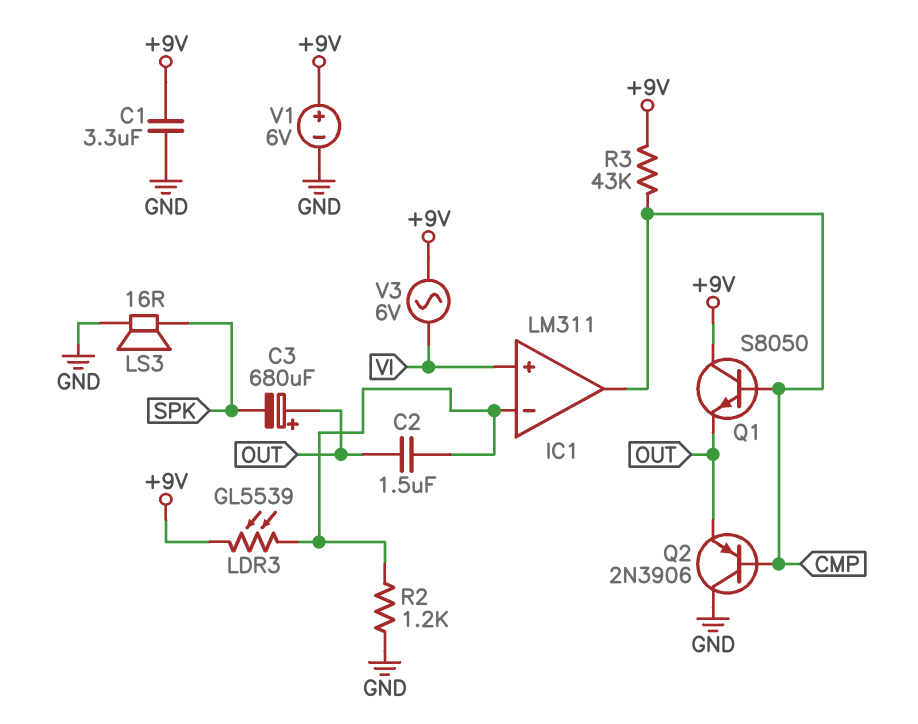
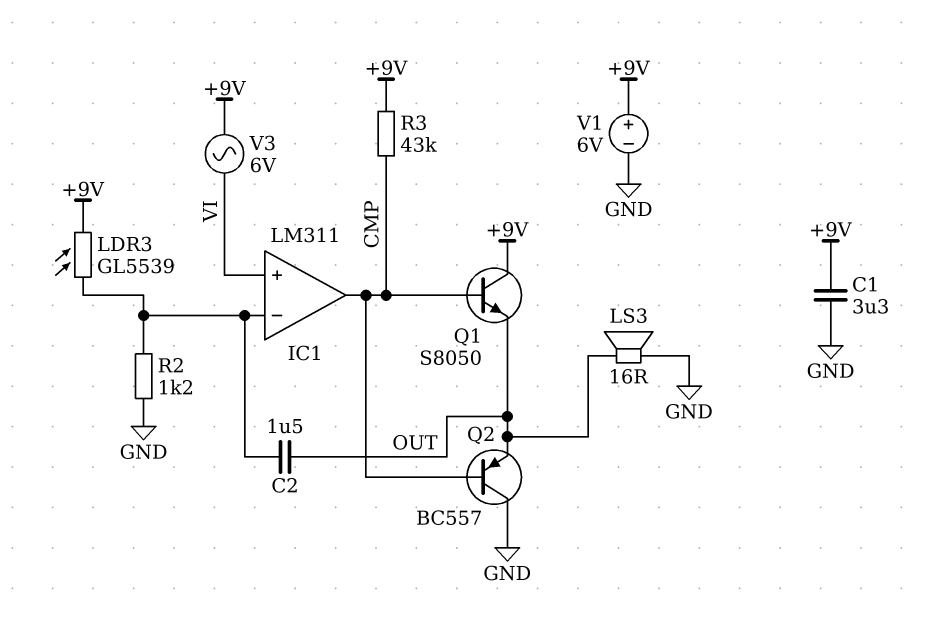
C3: 680uF (plus OUT, minus SPK) -> none
LS3: speaker 16R (GND, SPK) -> speaker 16R (GND, OUT)
Q2: PNP 2N3906 (B CMP, C GND, E OUT) -> PNP BC557 (B CMP, C GND, E OUT)

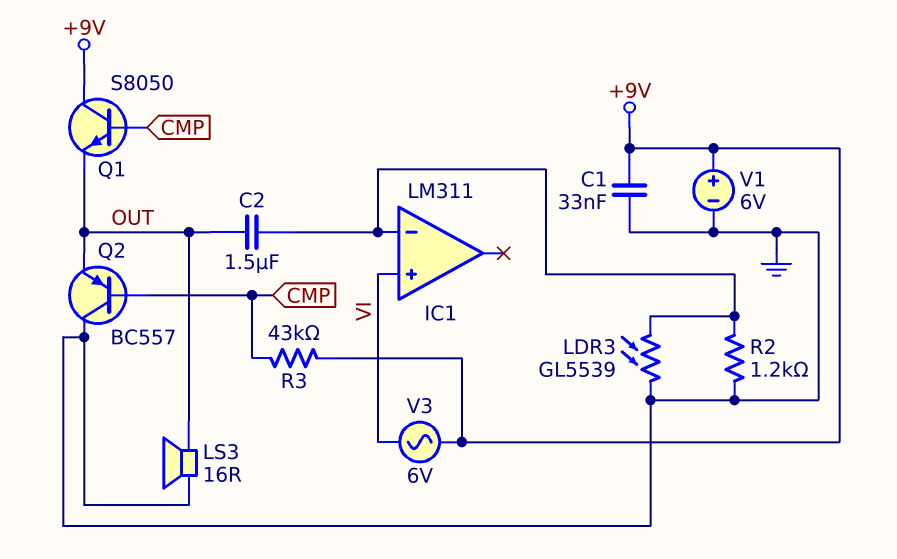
C1: 3.3uF (+9V, GND) -> 33nF (+9V, GND)
IC1 pin out: CMP -> none
LDR3: GL5539 (+9V, IC1/in-) -> GL5539 (GND, IC1/in-)

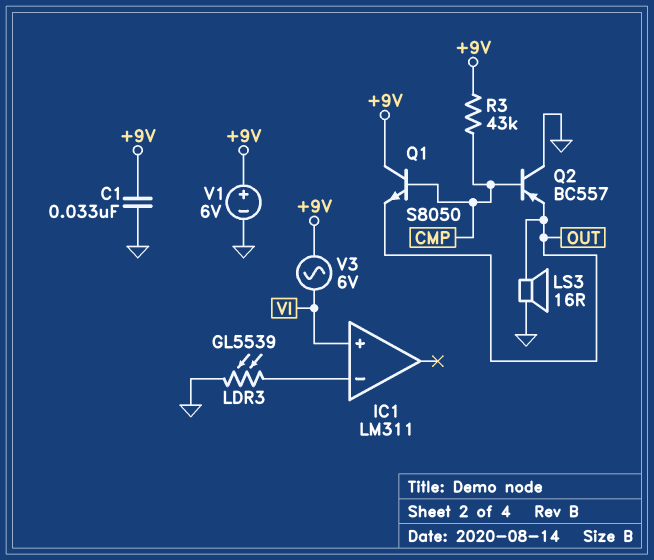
C2: 1.5uF (IC1/in-, OUT) -> none
R2: 1.2k (GND, IC1/in-) -> none

